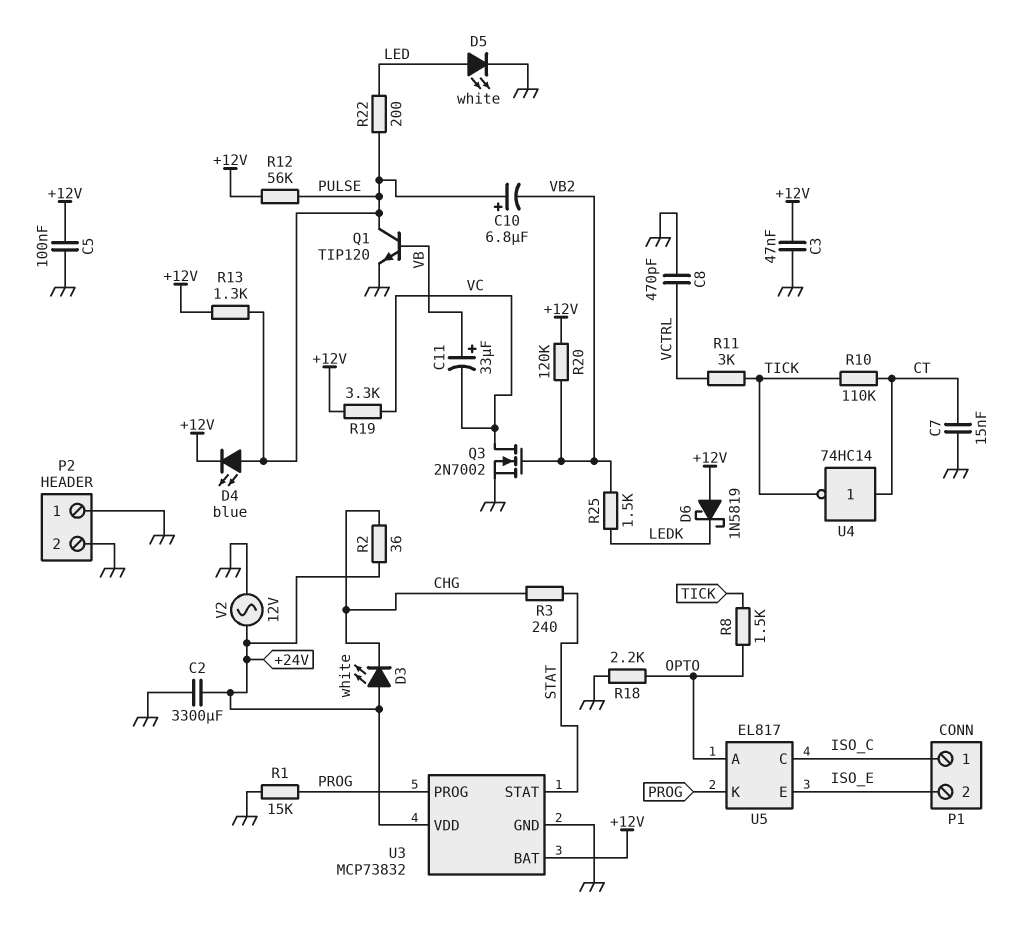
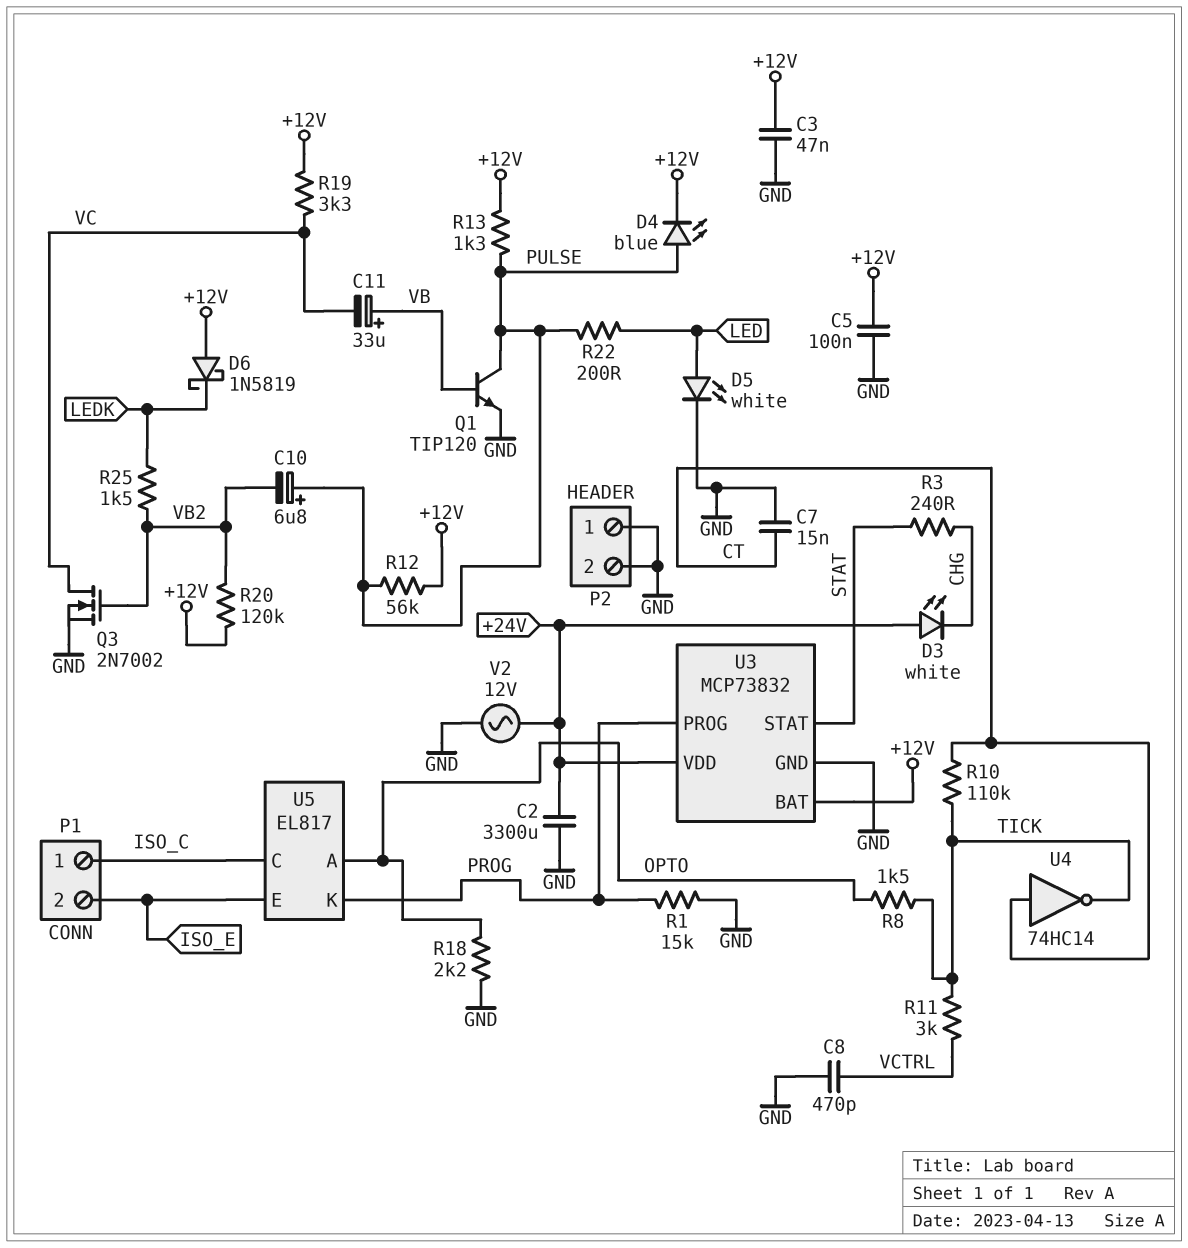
R2: 36 (+24V, CHG) -> none

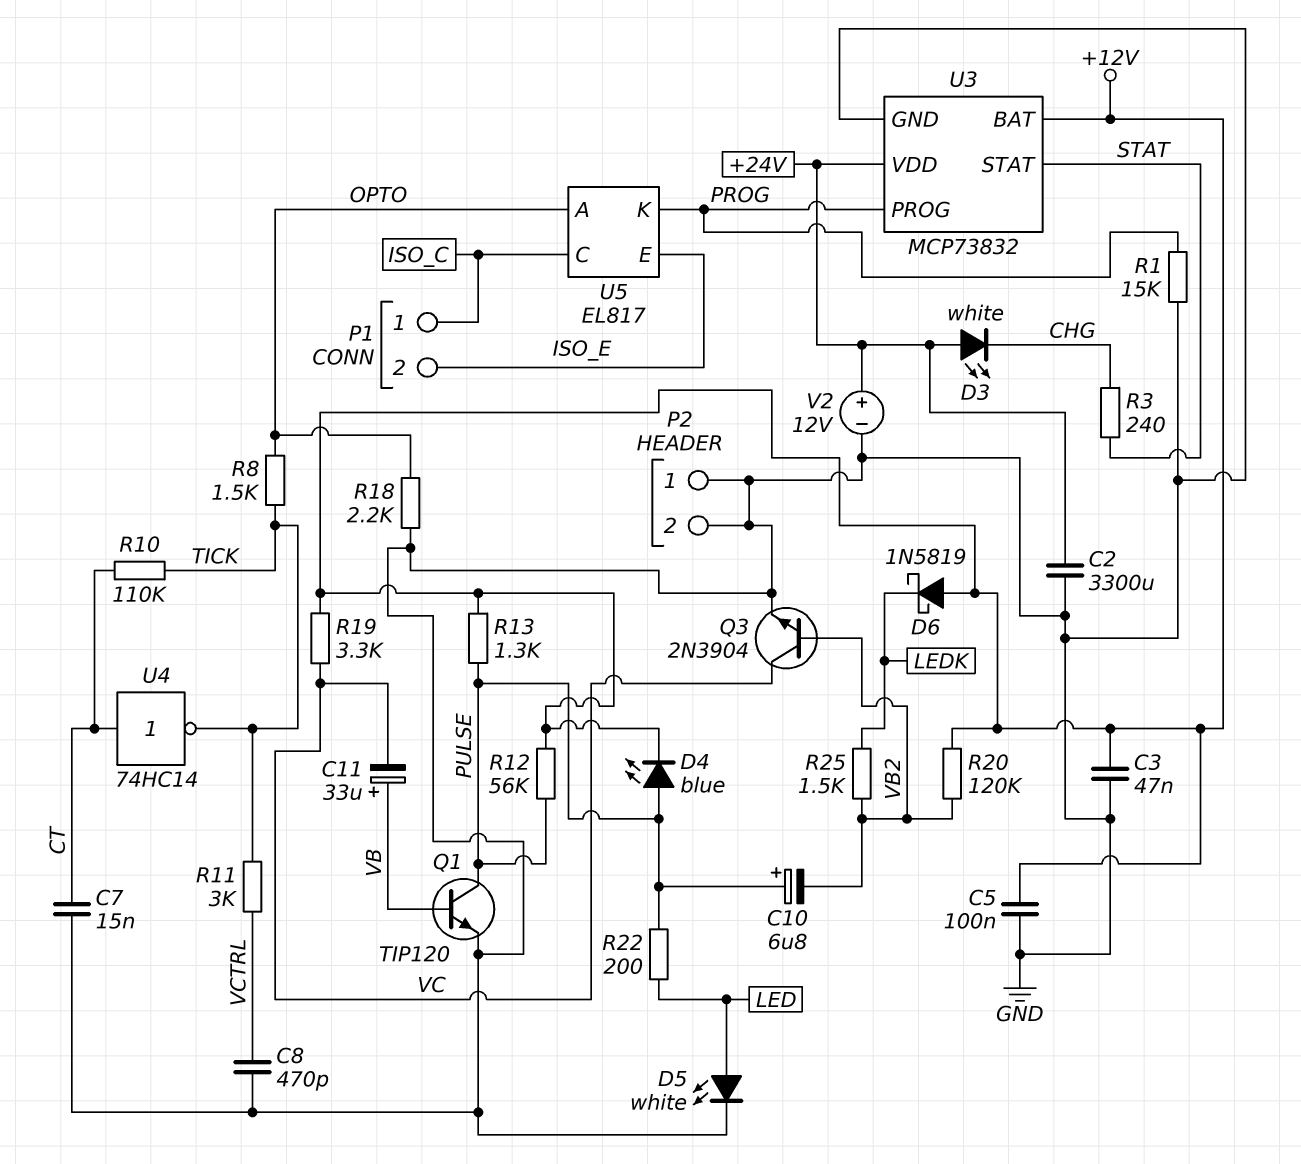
Q3: NMOS 2N7002 (G VB2, D VC, S GND) -> NPN 2N3904 (B VB2, C VC, E GND)
V2: AC 12V (+24V, GND) -> 12V (plus +24V, minus GND)

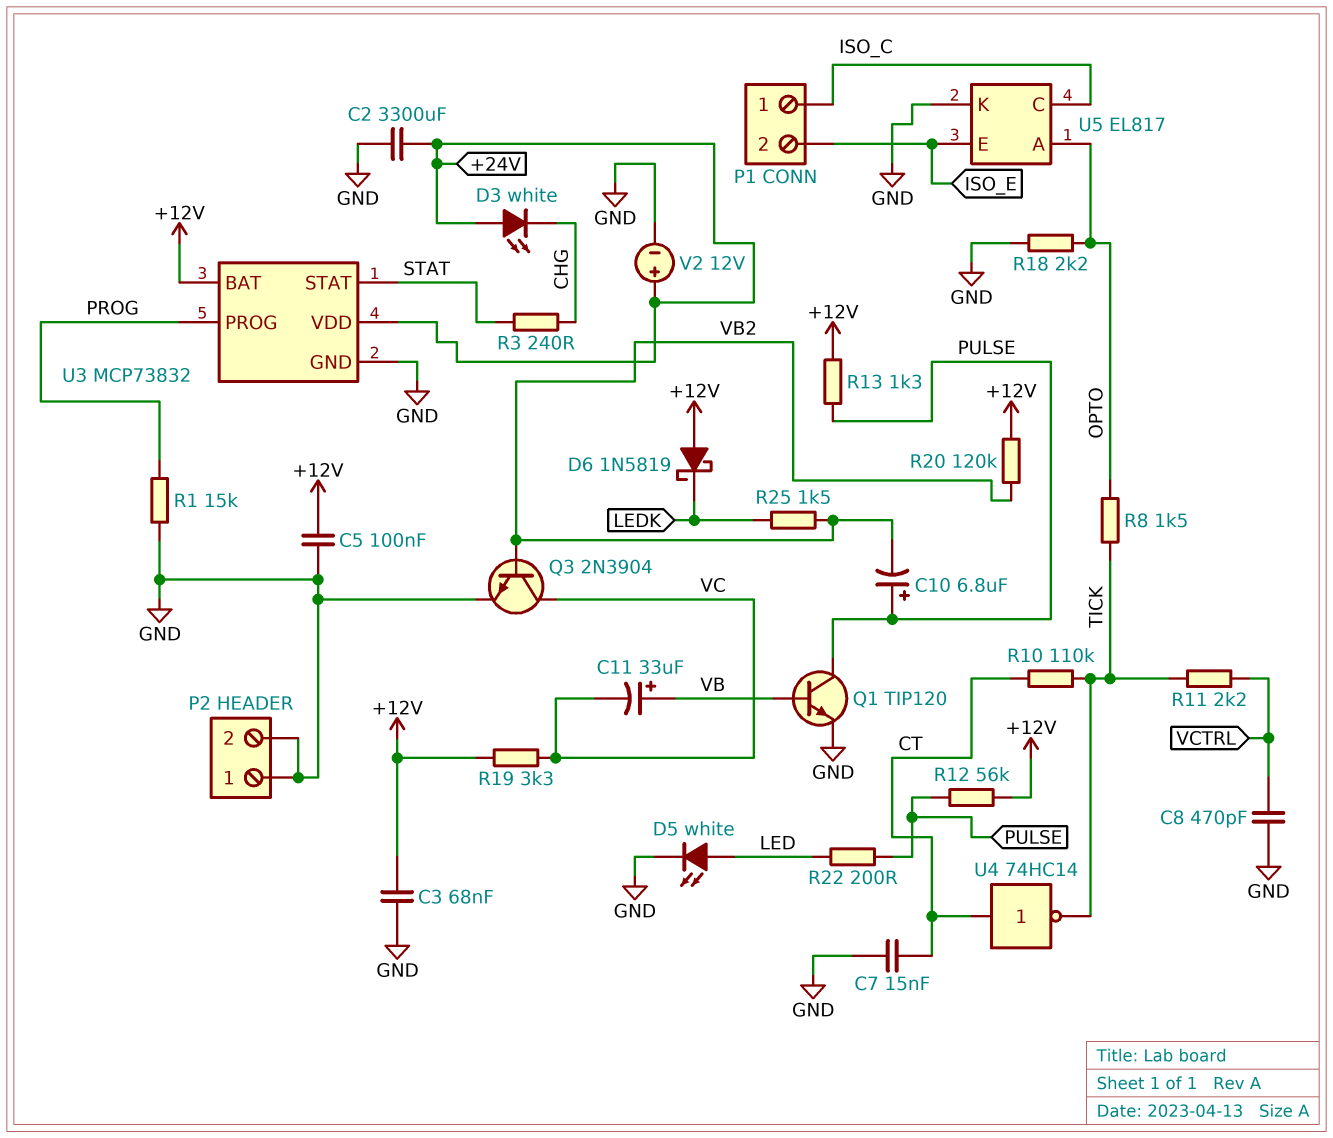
C3: 47nF (+12V, GND) -> 68nF (+12V, GND)
D4: LED blue (A PULSE, K +12V) -> none
R11: 3k (TICK, VCTRL) -> 2.2k (TICK, VCTRL)
U5 pin K: PROG -> GND

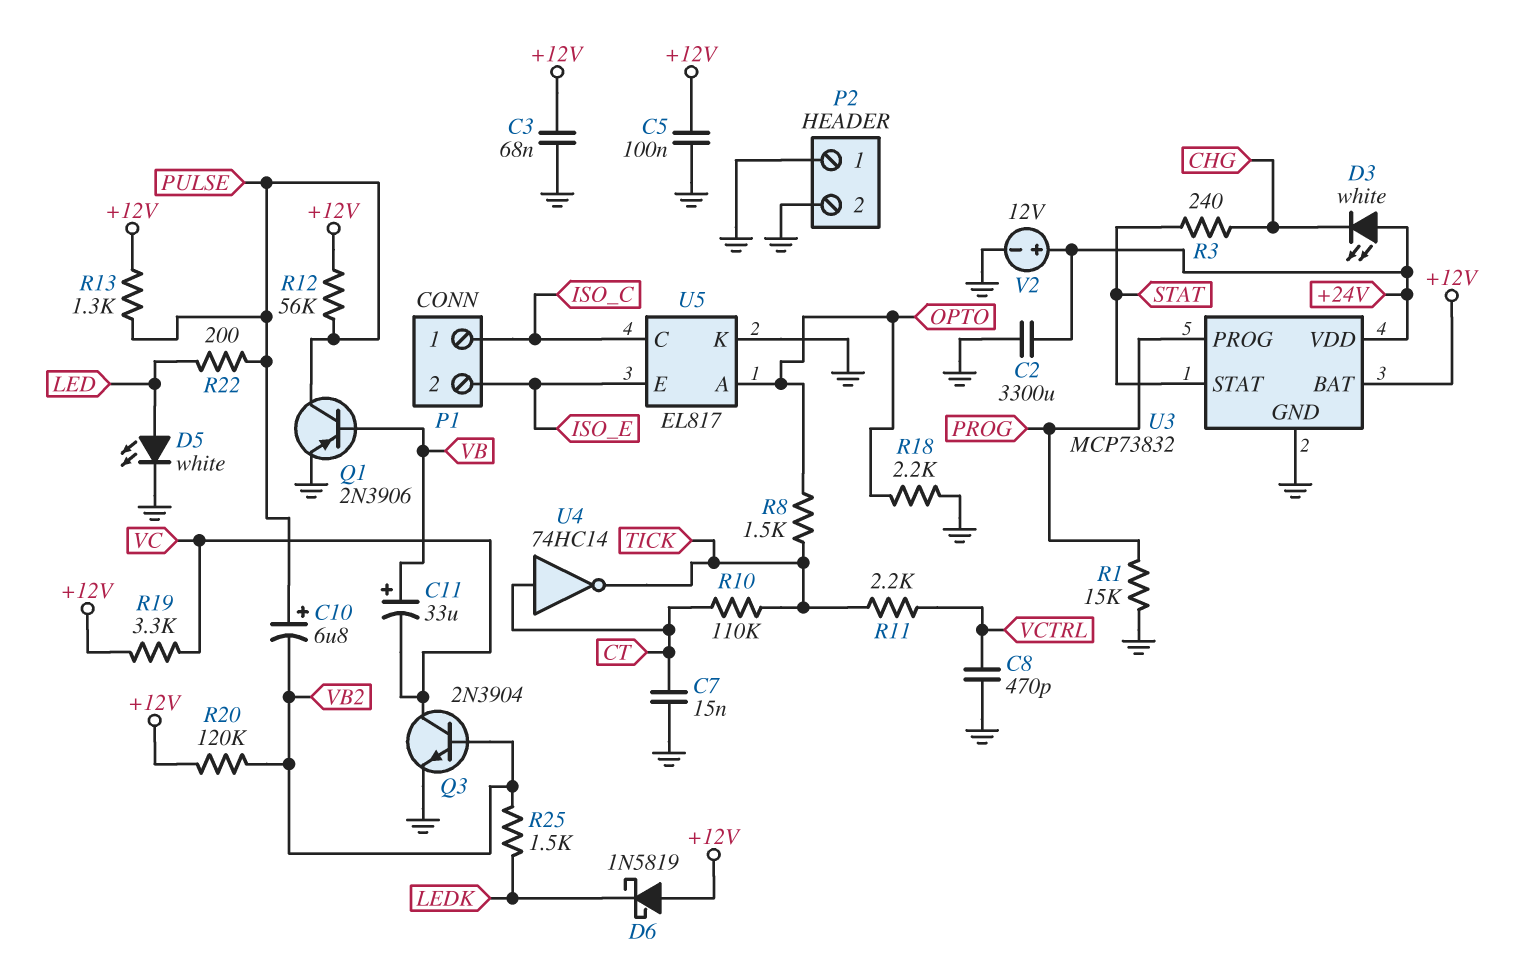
Q1: NPN TIP120 (B VB, C PULSE, E GND) -> PNP 2N3906 (B VB, C PULSE, E GND)

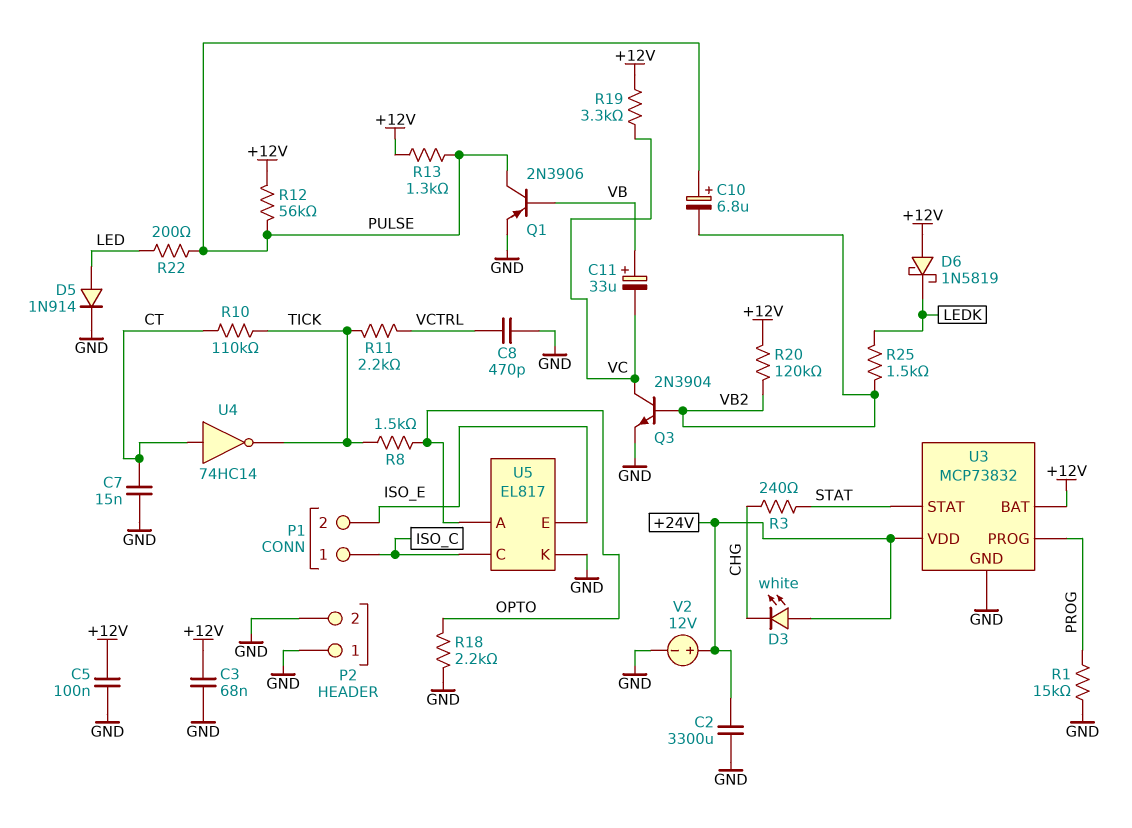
D5: LED white (A LED, K GND) -> diode 1N914 (A LED, K GND)

